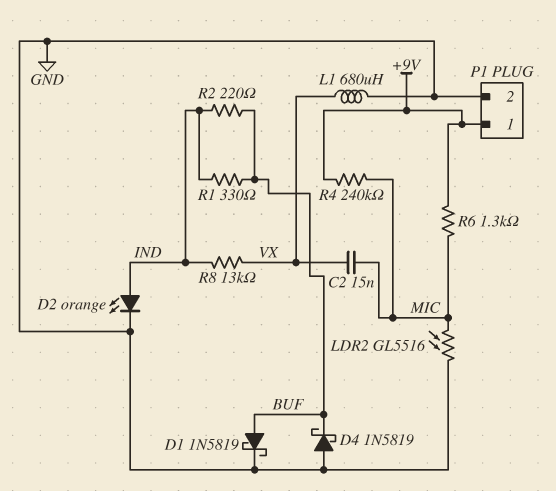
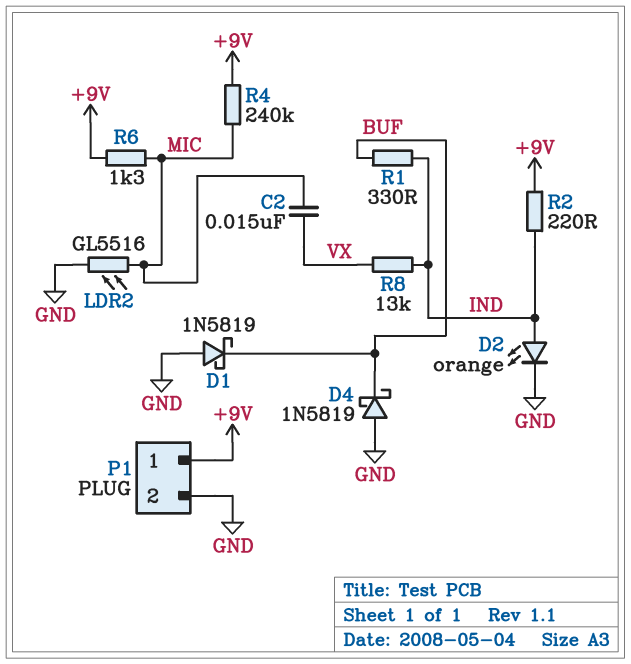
D1: schottky 1N5819 (A BUF, K GND) -> schottky 1N5819 (A GND, K BUF)
L1: 680uH (GND, VX) -> none
R2: 220 (BUF, IND) -> 220 (+9V, IND)

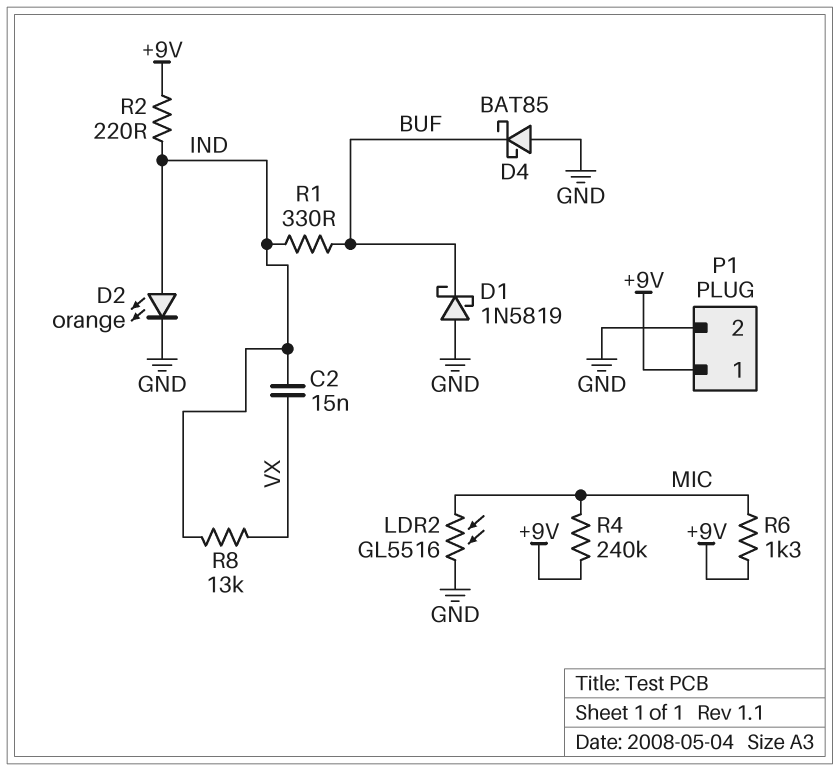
C2: 15nF (MIC, VX) -> 15nF (IND, VX)
D4: schottky 1N5819 (A GND, K BUF) -> schottky BAT85 (A GND, K BUF)

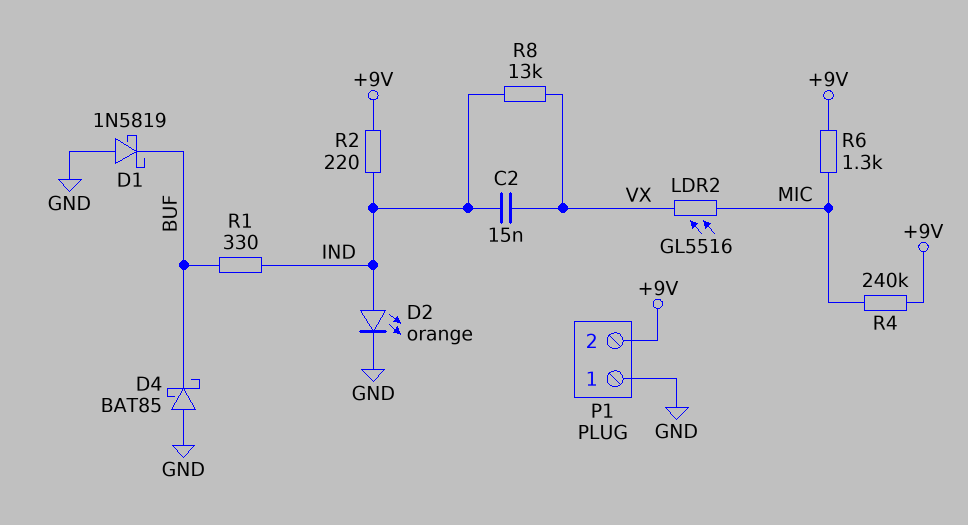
LDR2: GL5516 (GND, MIC) -> GL5516 (MIC, VX)
P1 pin 1: +9V -> GND
P1 pin 2: GND -> +9V

